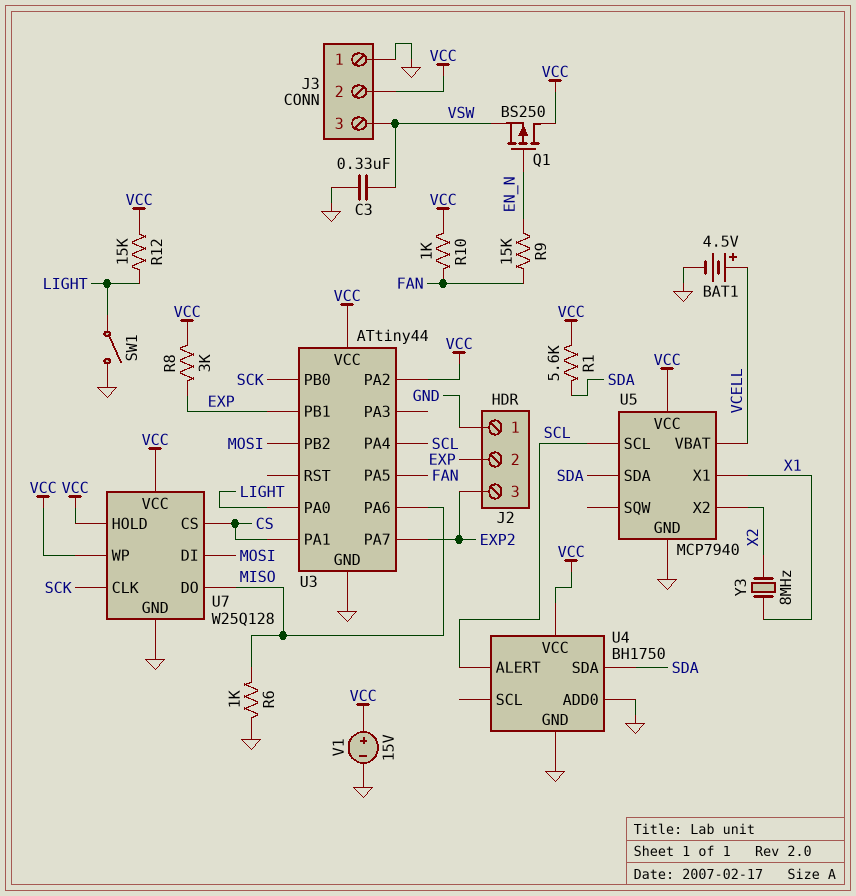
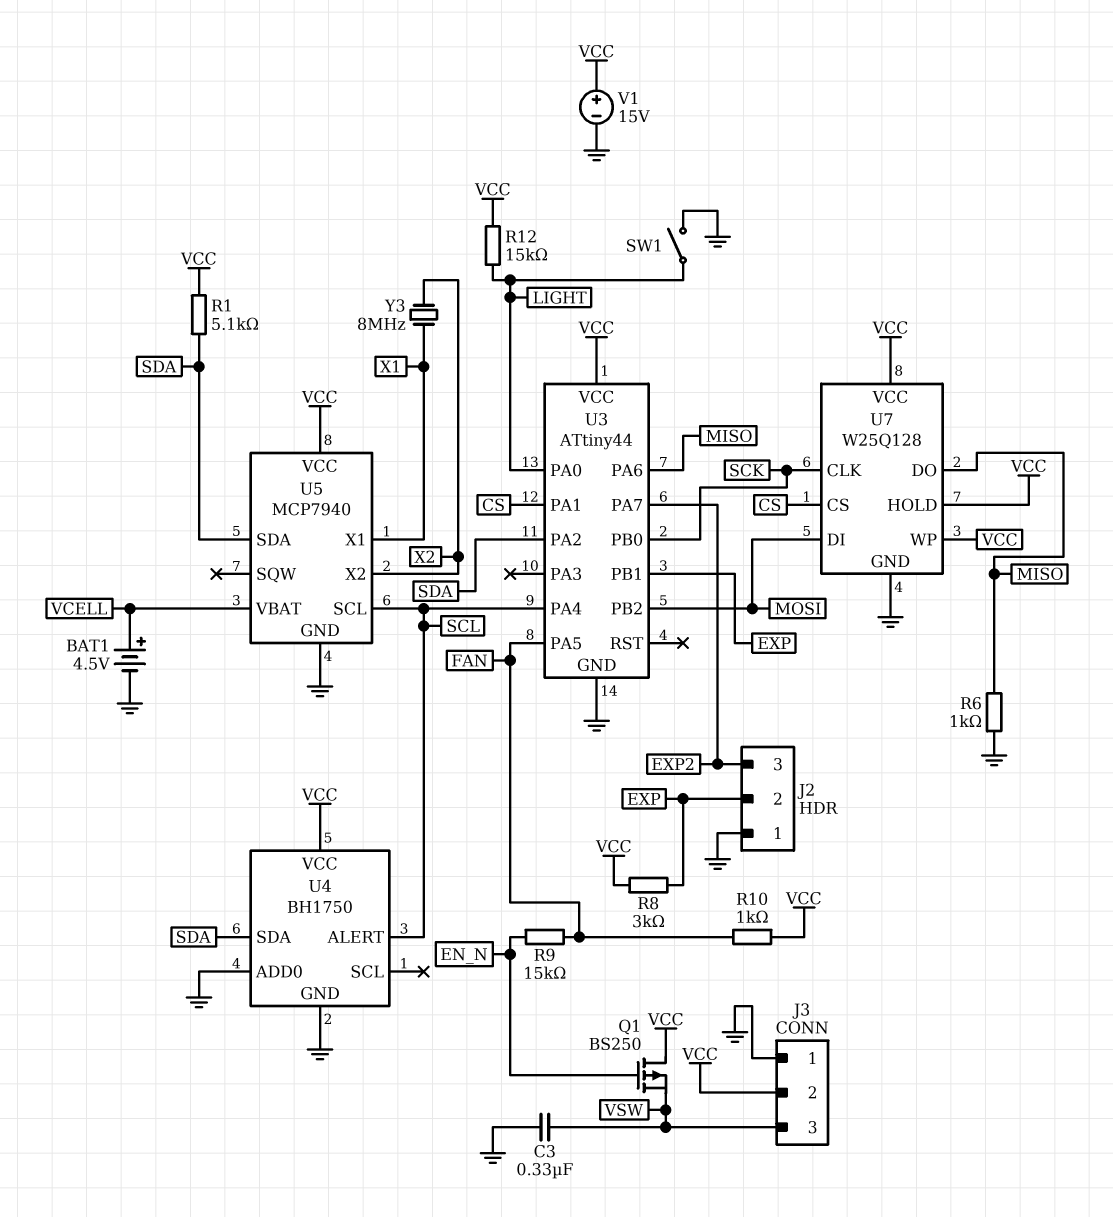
R1: 5.6k (SDA, VCC) -> 5.1k (SDA, VCC)
U3 pin PA2: VCC -> SDA

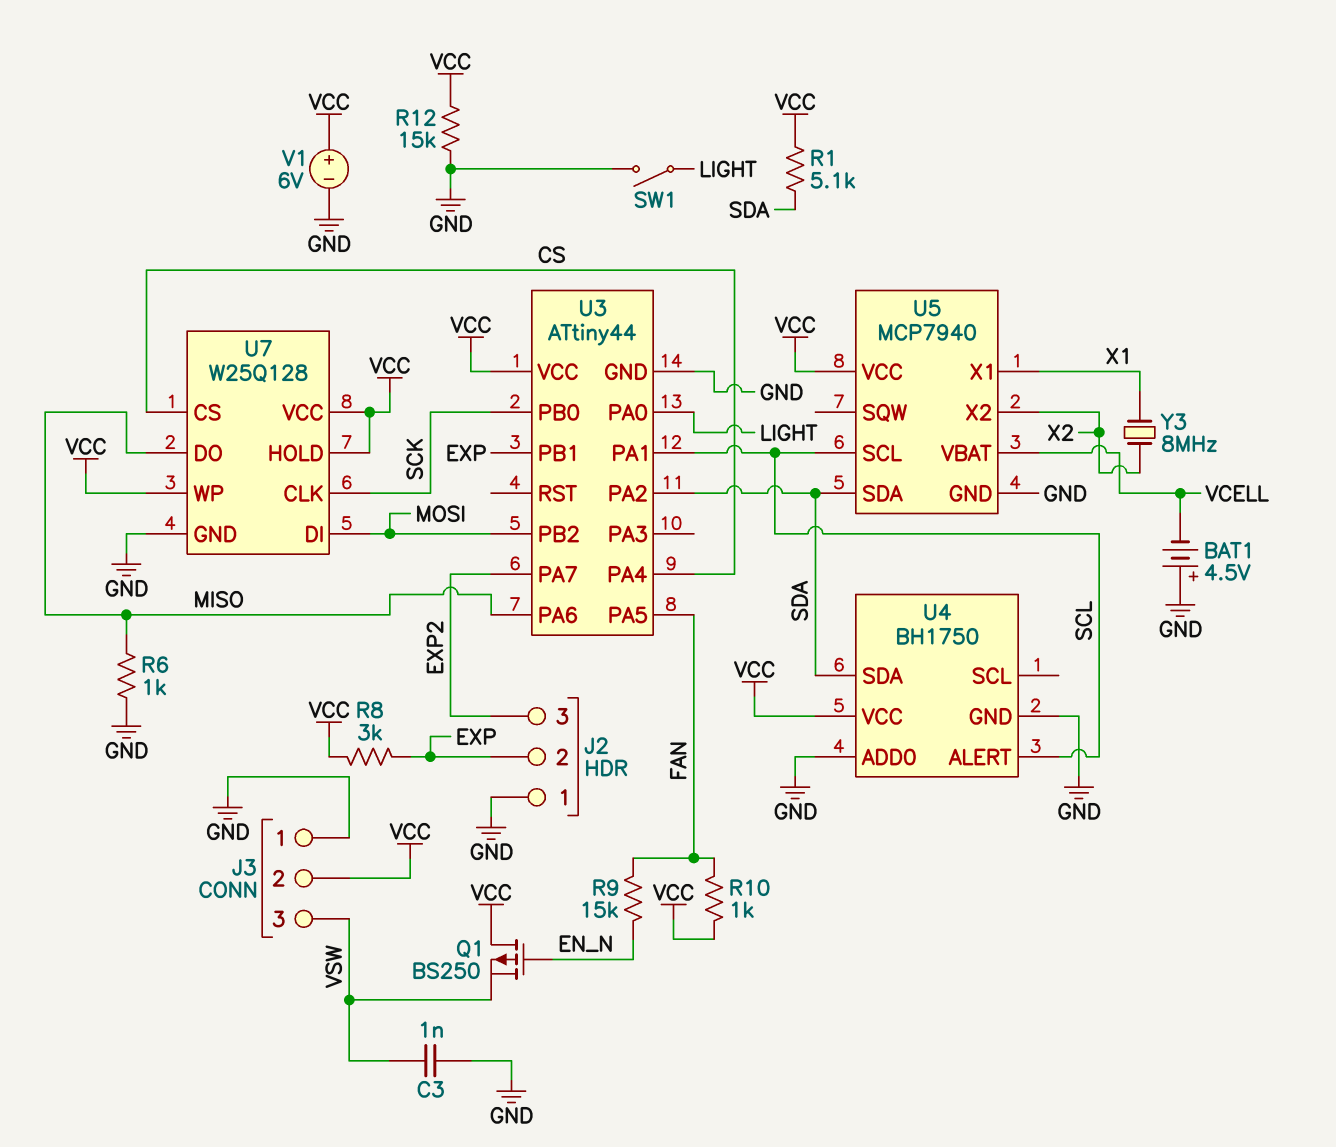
BAT1: 4.5V (plus VCELL, minus GND) -> 4.5V (plus GND, minus VCELL)
C3: 330nF (GND, VSW) -> 1nF (GND, VSW)
R12: 15k (LIGHT, VCC) -> 15k (GND, VCC)
U3 pin PA1: CS -> SCL
U3 pin PA4: SCL -> CS
V1: 15V (plus VCC, minus GND) -> 6V (plus VCC, minus GND)

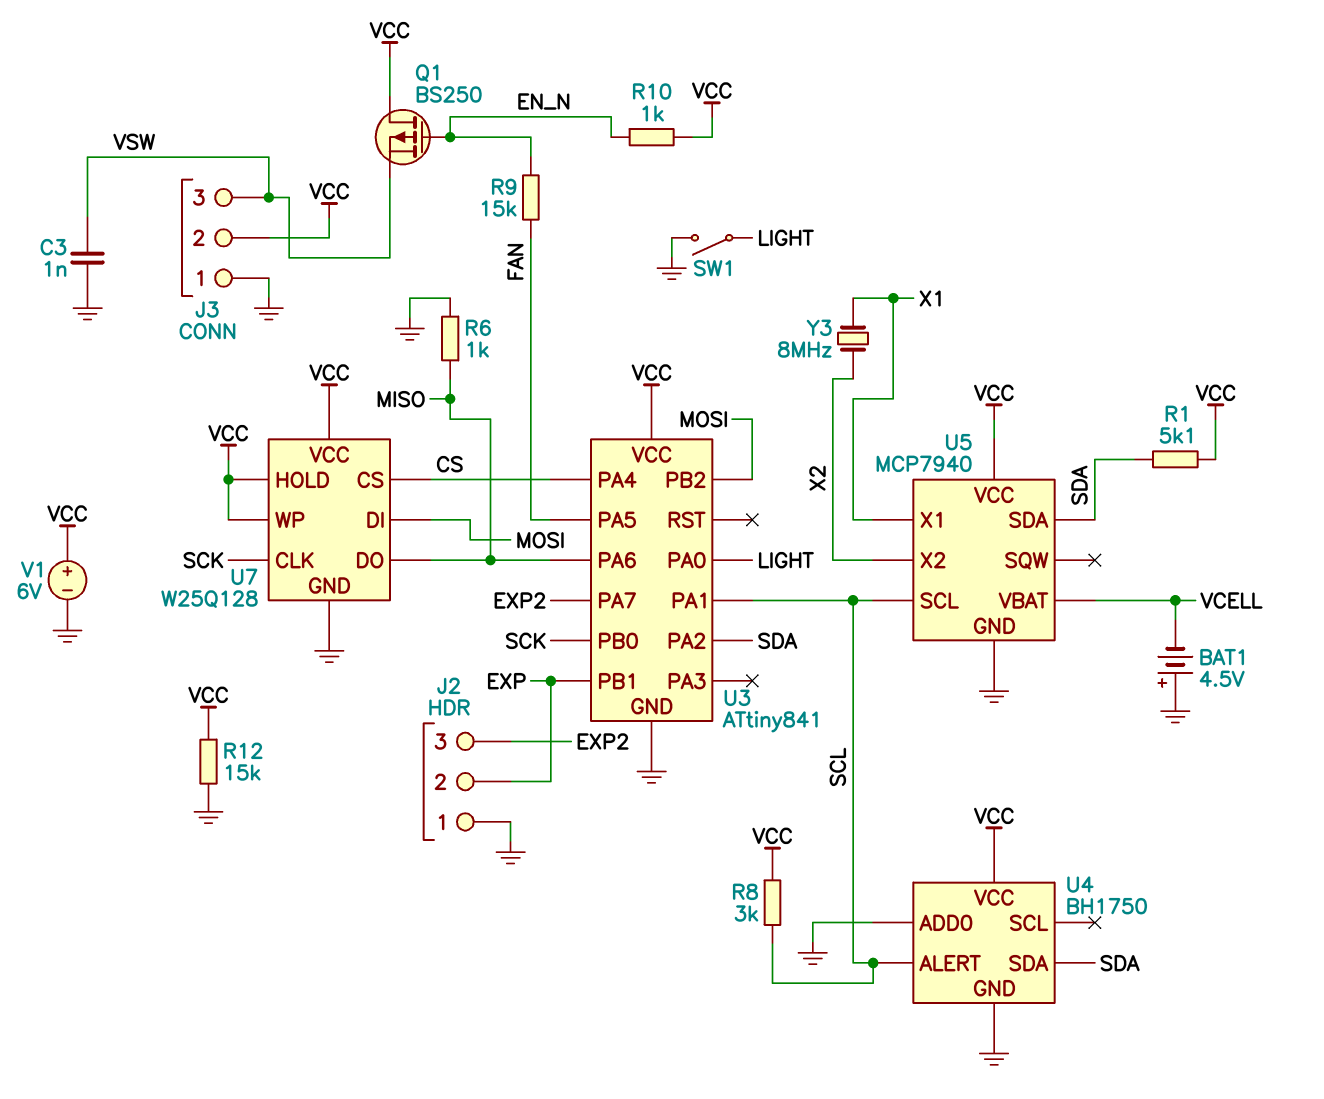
R8: 3k (EXP, VCC) -> 3k (SCL, VCC)
R10: 1k (FAN, VCC) -> 1k (EN_N, VCC)
U3: ATtiny44 -> ATtiny841

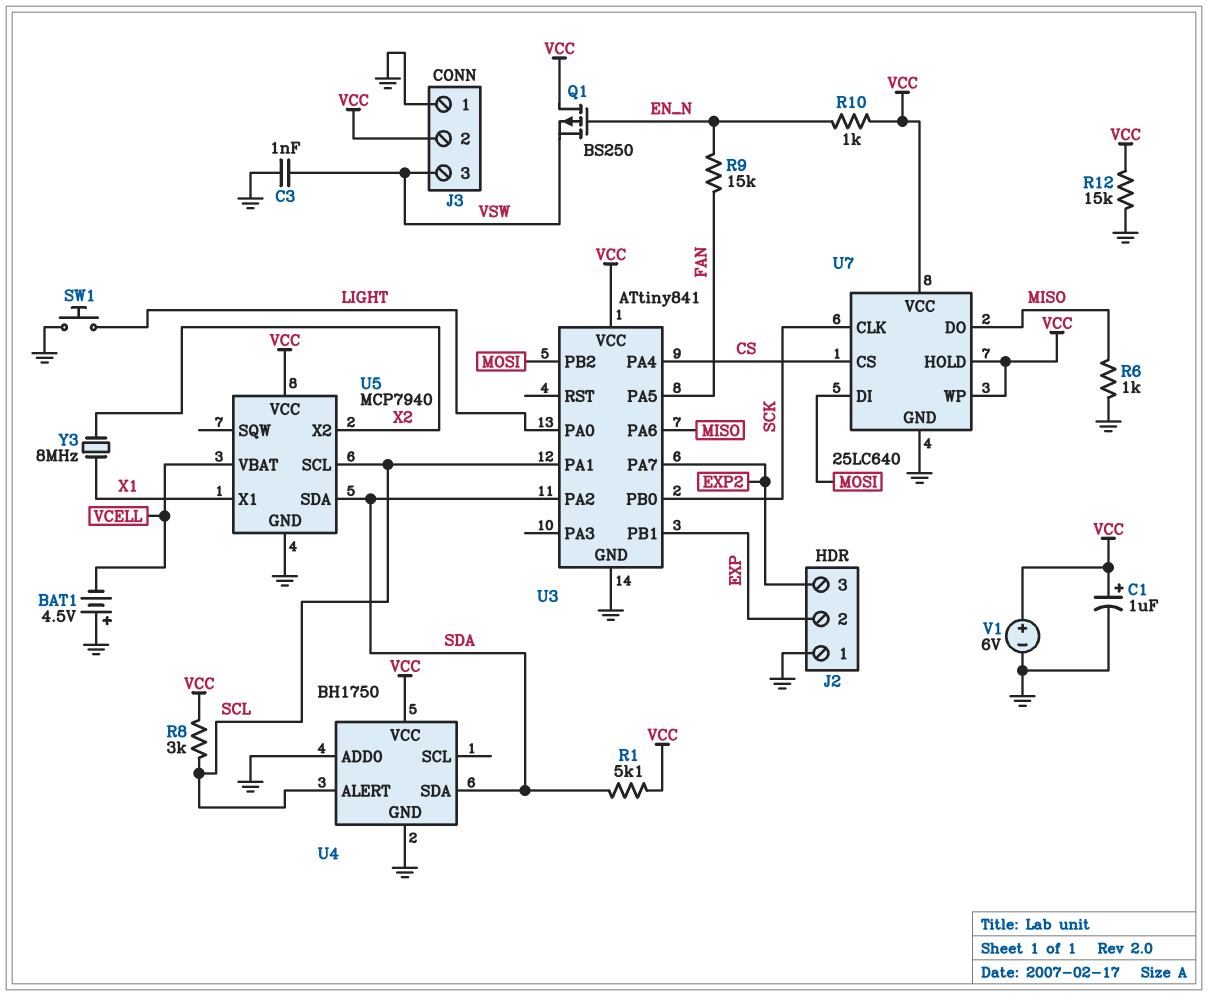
C1: none -> 1uF (plus VCC, minus GND)
SW1: switch (GND, LIGHT) -> button (GND, LIGHT)
U7: W25Q128 -> 25LC640

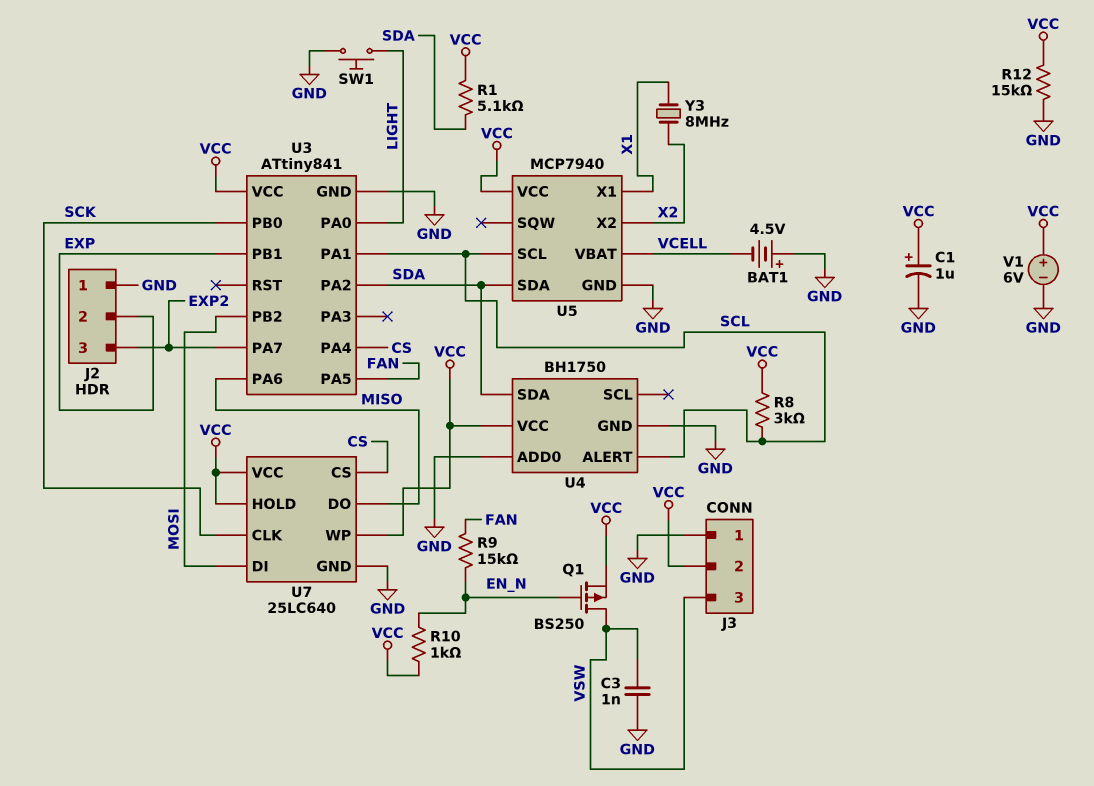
Q1: PMOS BS250 (G EN_N, D VCC, S VSW) -> PMOS BS250 (G EN_N, D VSW, S VCC)
R6: 1k (GND, MISO) -> none

